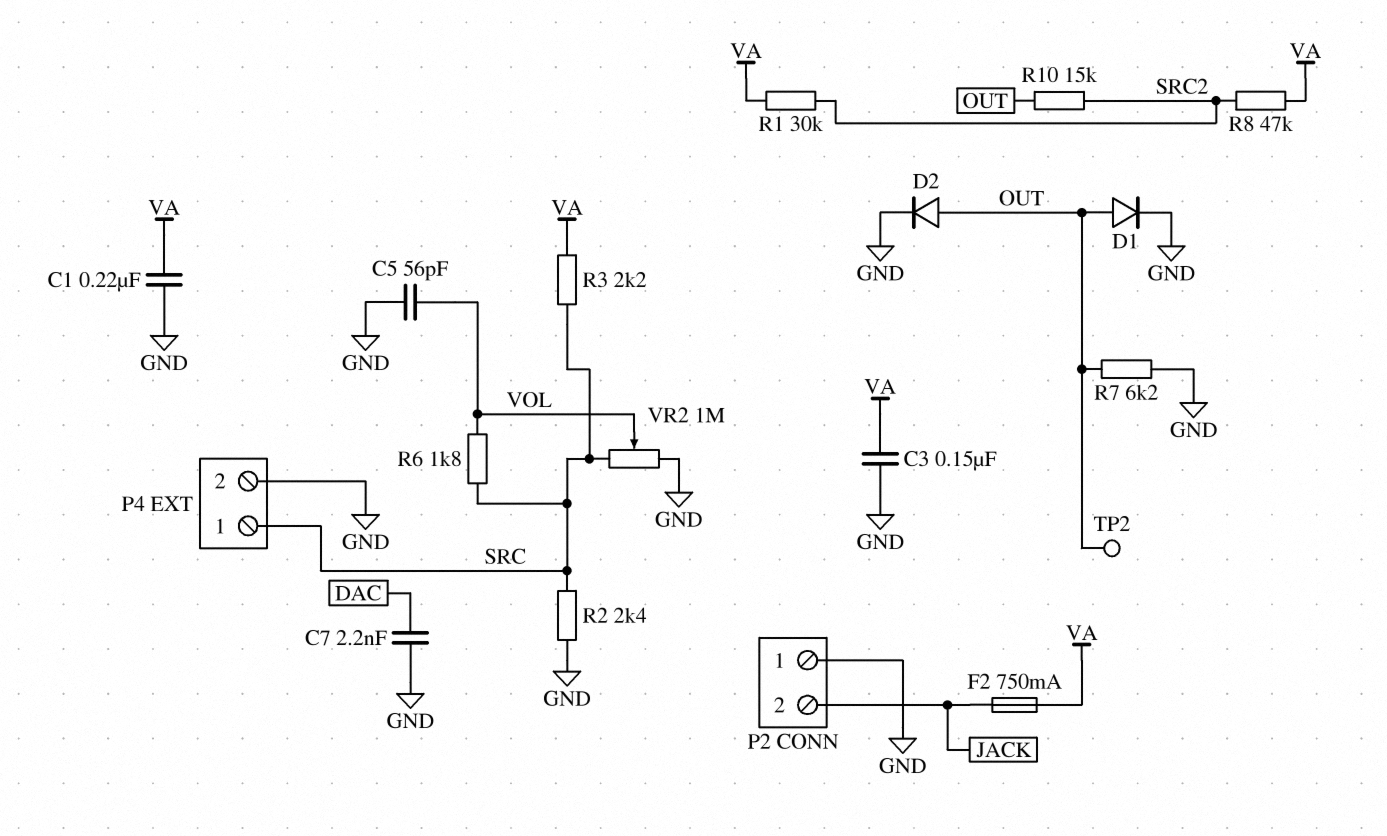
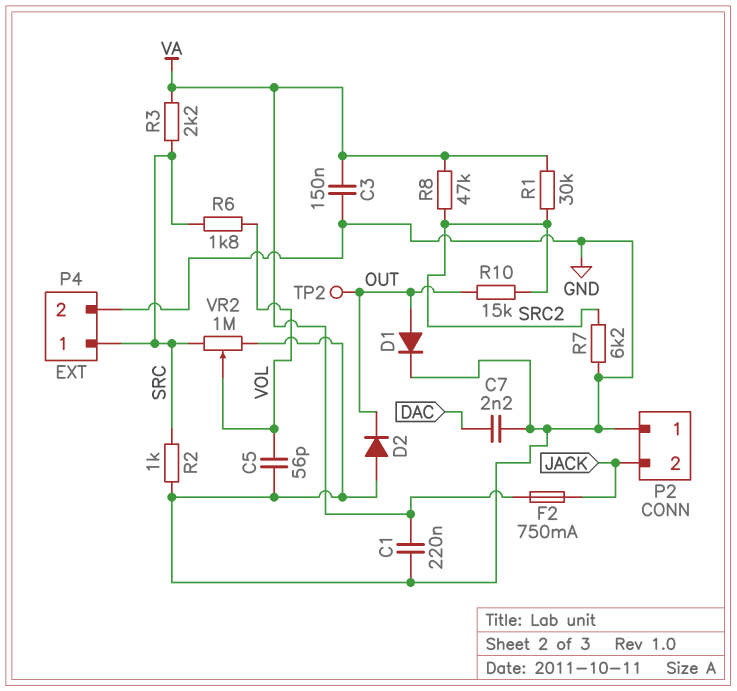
D2: diode (A OUT, K GND) -> diode (A GND, K OUT)
R2: 2.4k (GND, SRC) -> 1k (GND, SRC)
R7: 6.2k (GND, OUT) -> 6.2k (GND, SRC2)

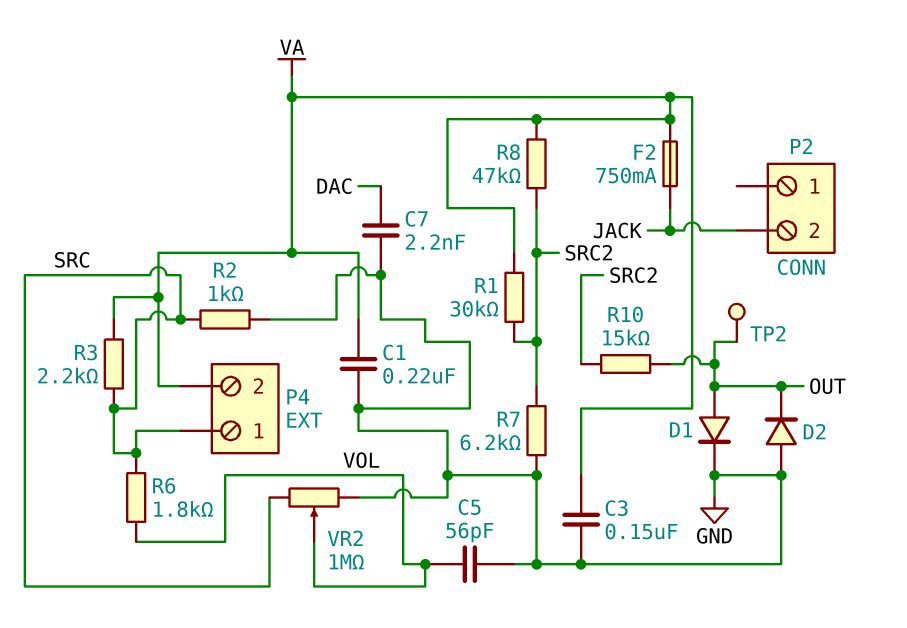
P2 pin 1: GND -> none
P4 pin 2: GND -> VA

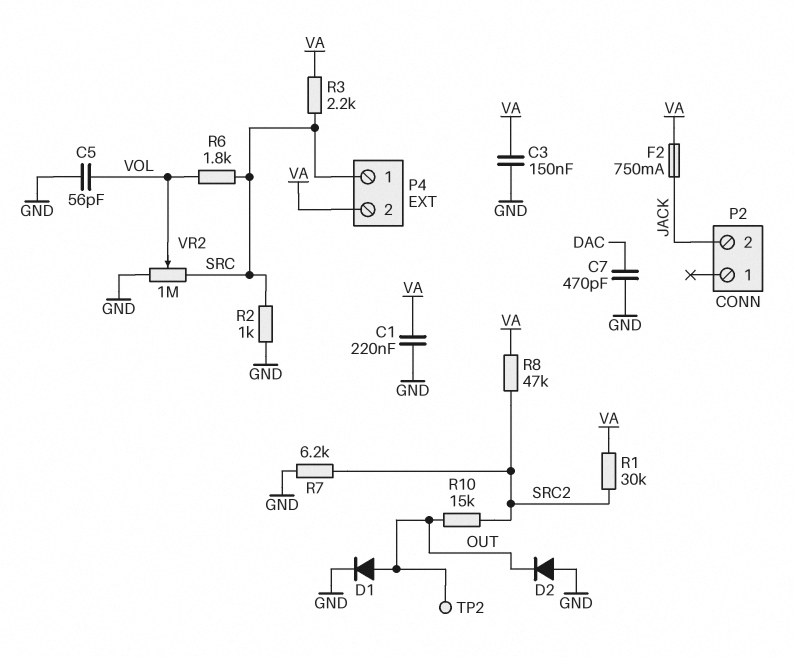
C7: 2.2nF (DAC, GND) -> 470pF (DAC, GND)

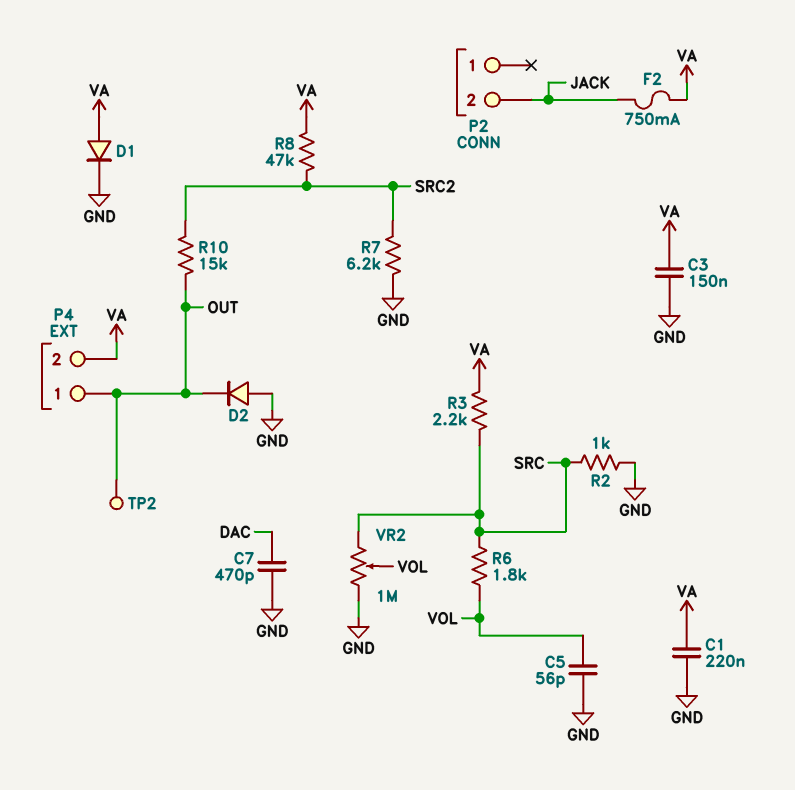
D1: diode (A OUT, K GND) -> diode (A VA, K GND)
P4 pin 1: SRC -> OUT
R1: 30k (SRC2, VA) -> none

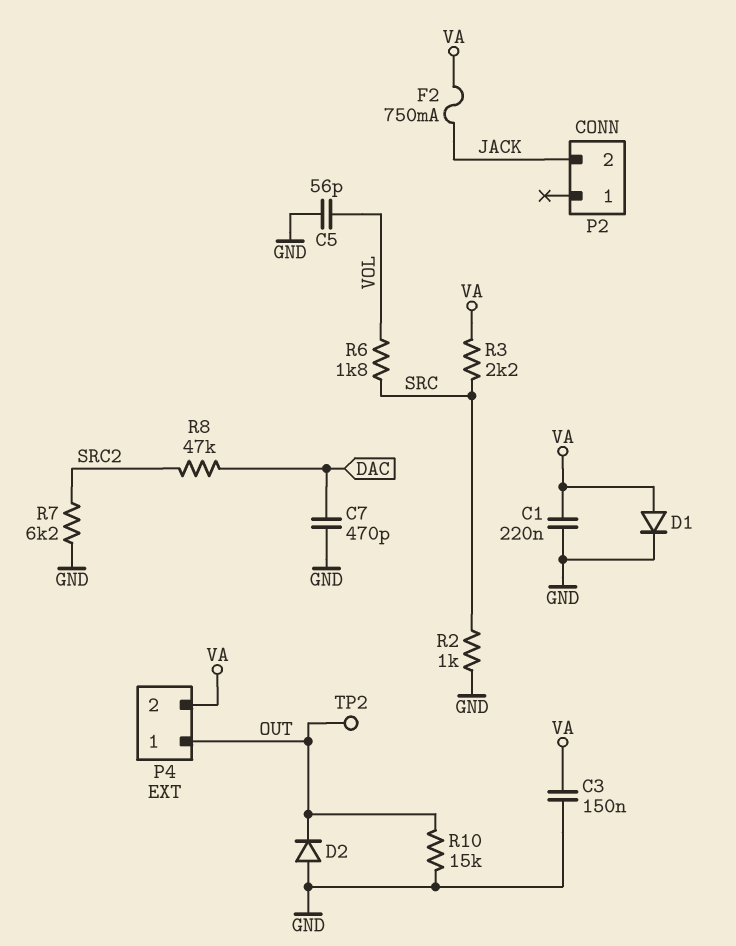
R8: 47k (SRC2, VA) -> 47k (DAC, SRC2)
R10: 15k (OUT, SRC2) -> 15k (GND, OUT)
VR2: 1M (GND, SRC, wiper VOL) -> none

